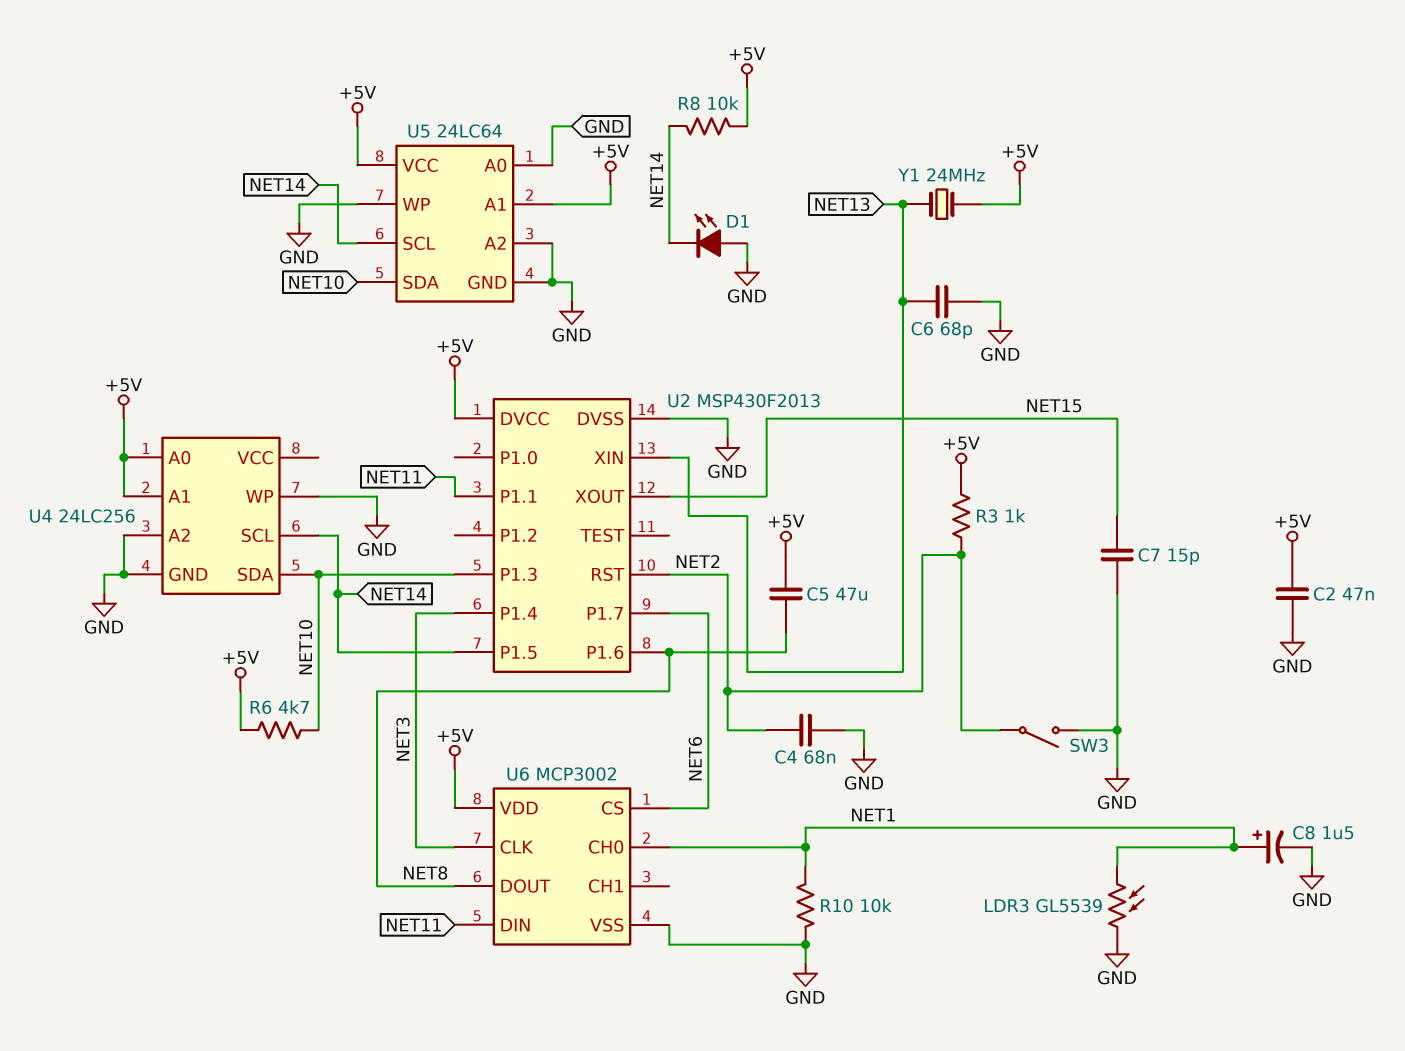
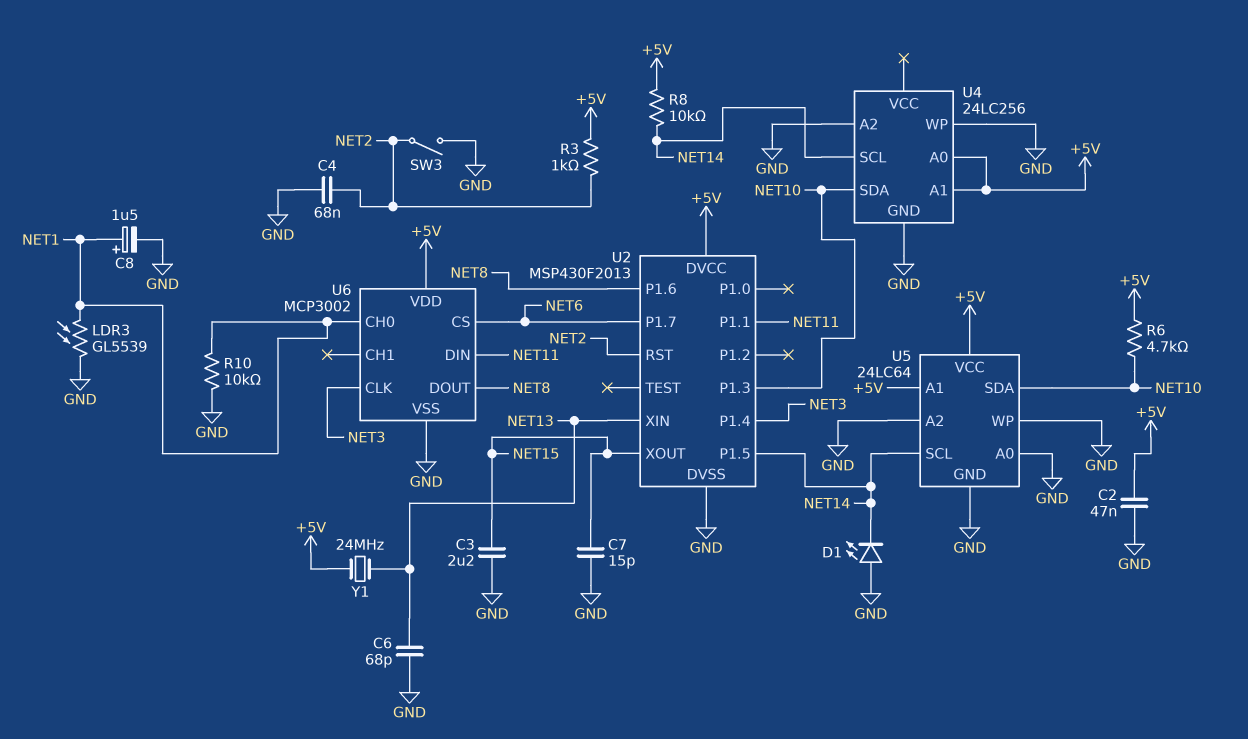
C3: none -> 2.2uF (GND, NET15)
C5: 47uF (+5V, NET8) -> none

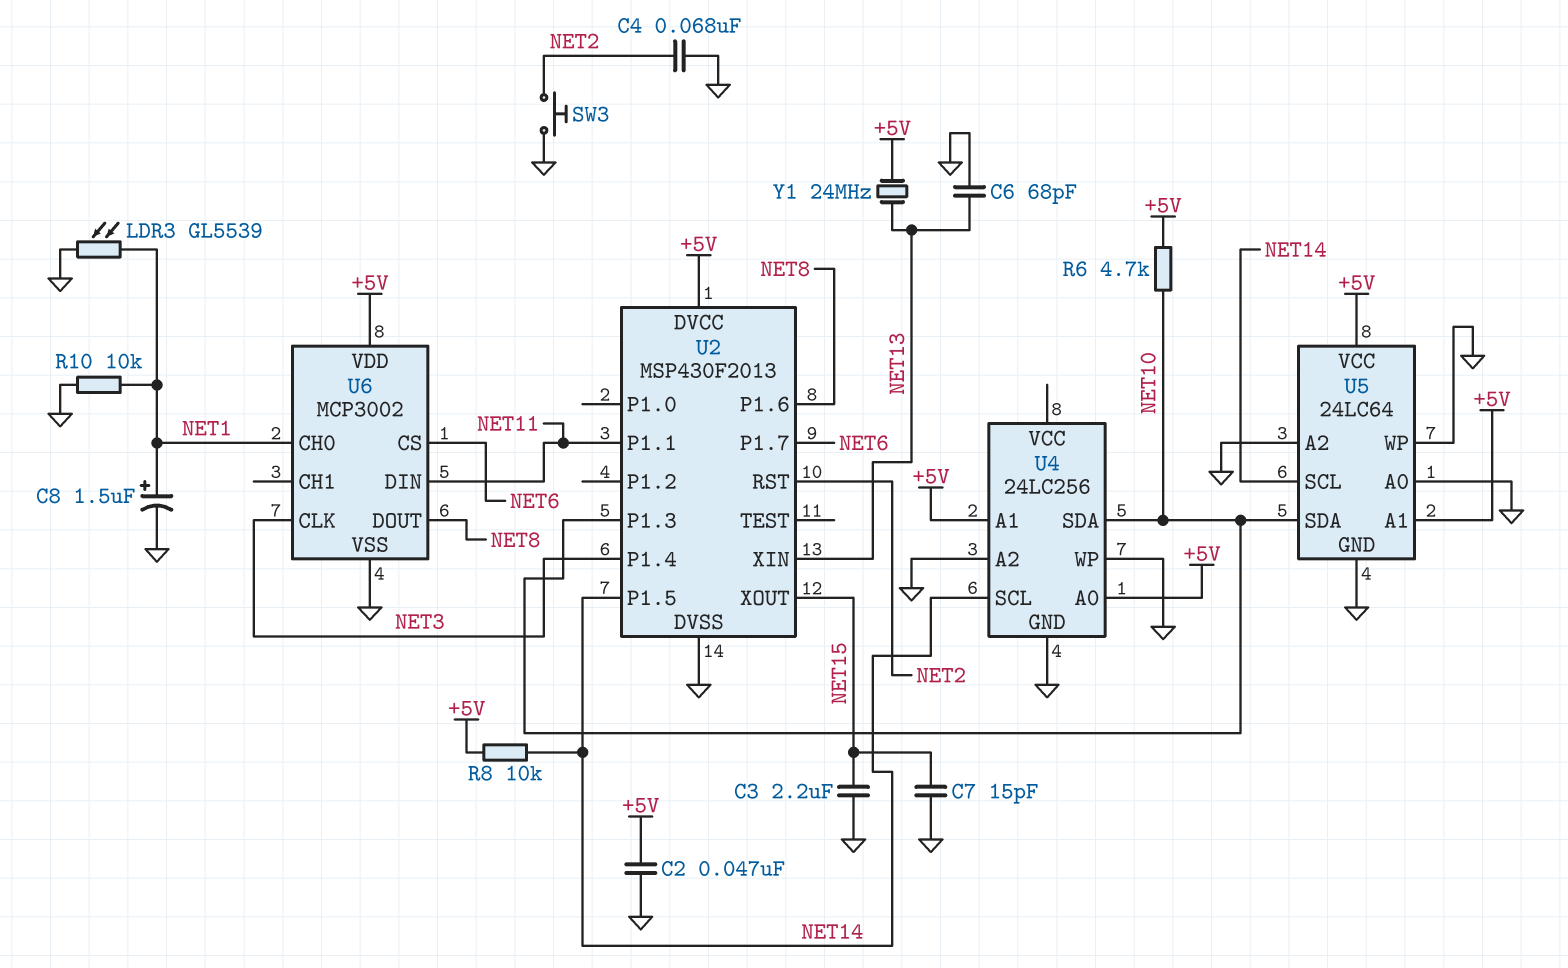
D1: LED (A GND, K NET14) -> none
R3: 1k (+5V, NET2) -> none
SW3: switch (GND, NET2) -> button (GND, NET2)

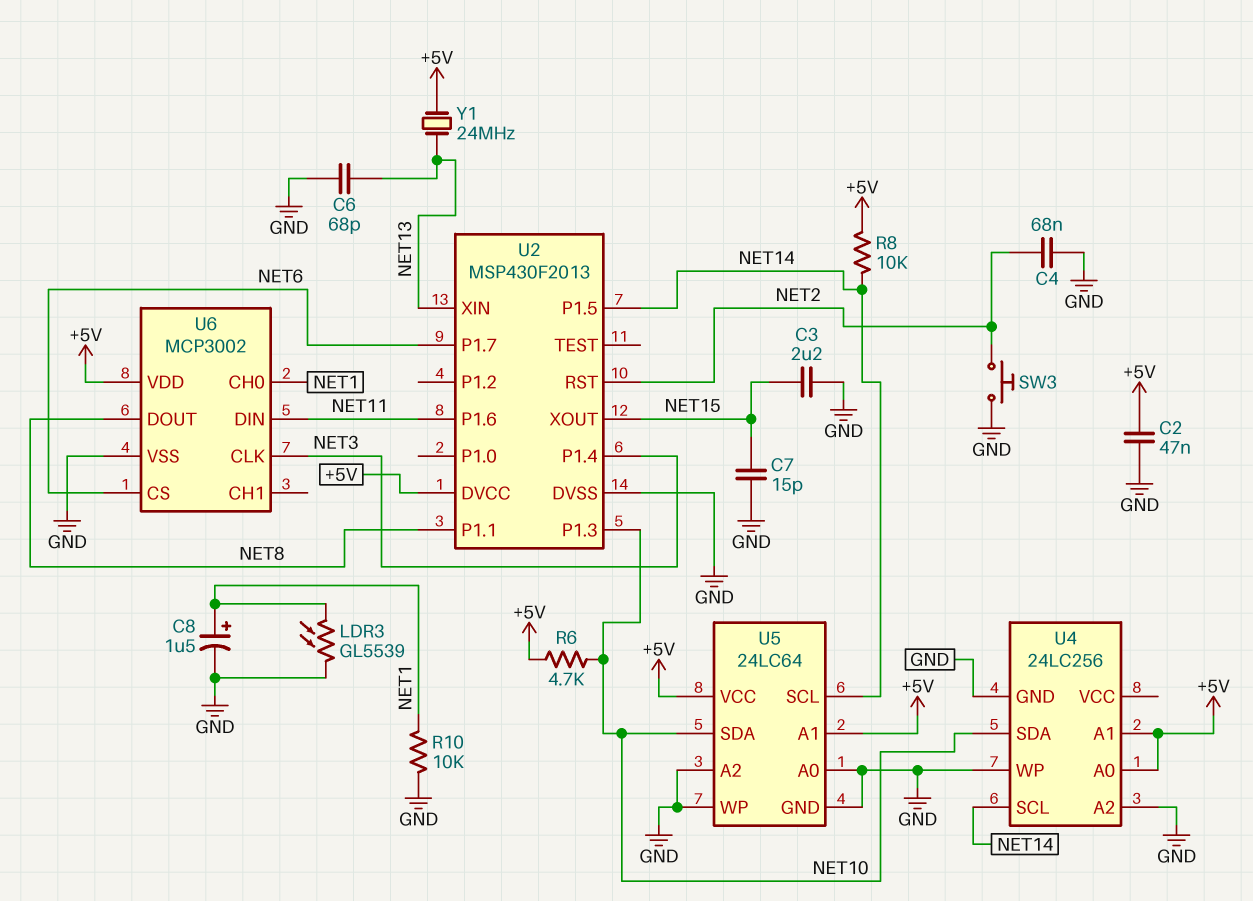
U2 pin P1.1: NET11 -> NET8
U2 pin P1.6: NET8 -> NET11

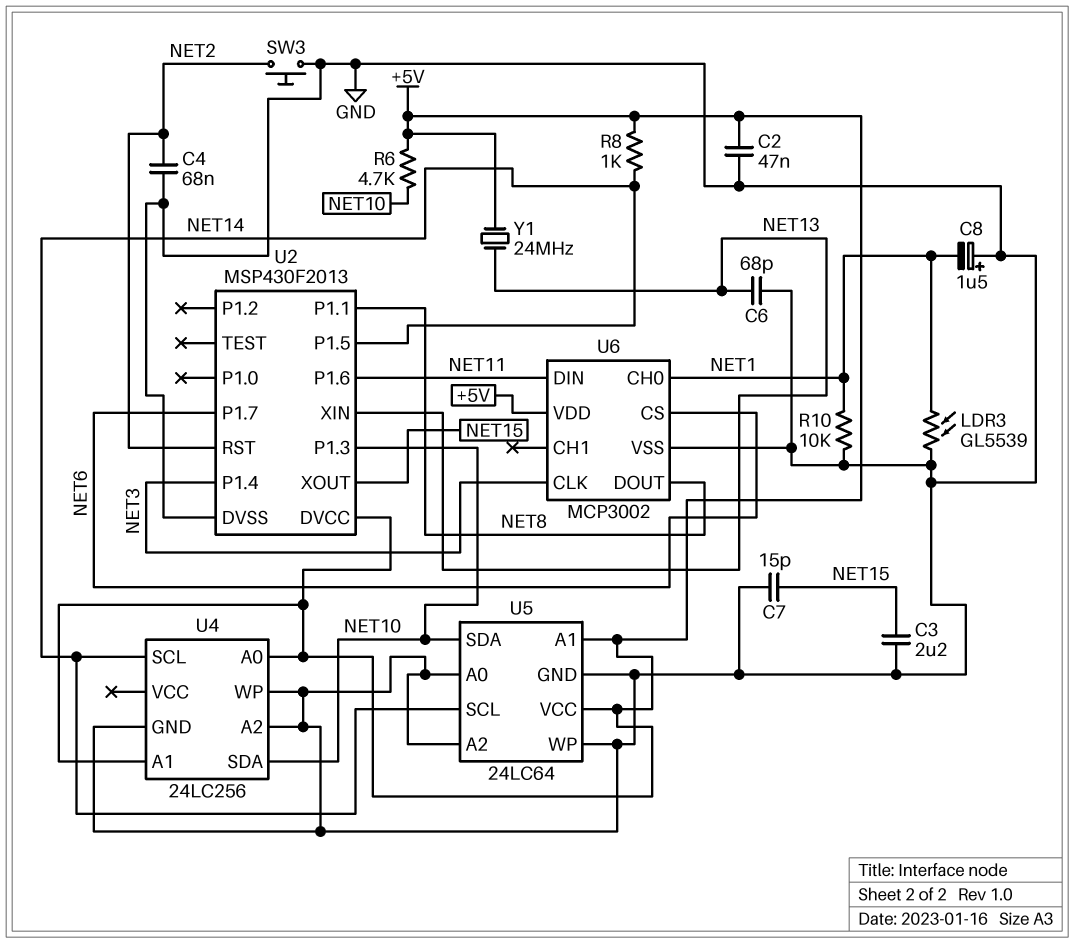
C8: 1.5uF (plus NET1, minus GND) -> 1.5uF (plus GND, minus NET1)
R8: 10k (+5V, NET14) -> 1k (+5V, NET14)

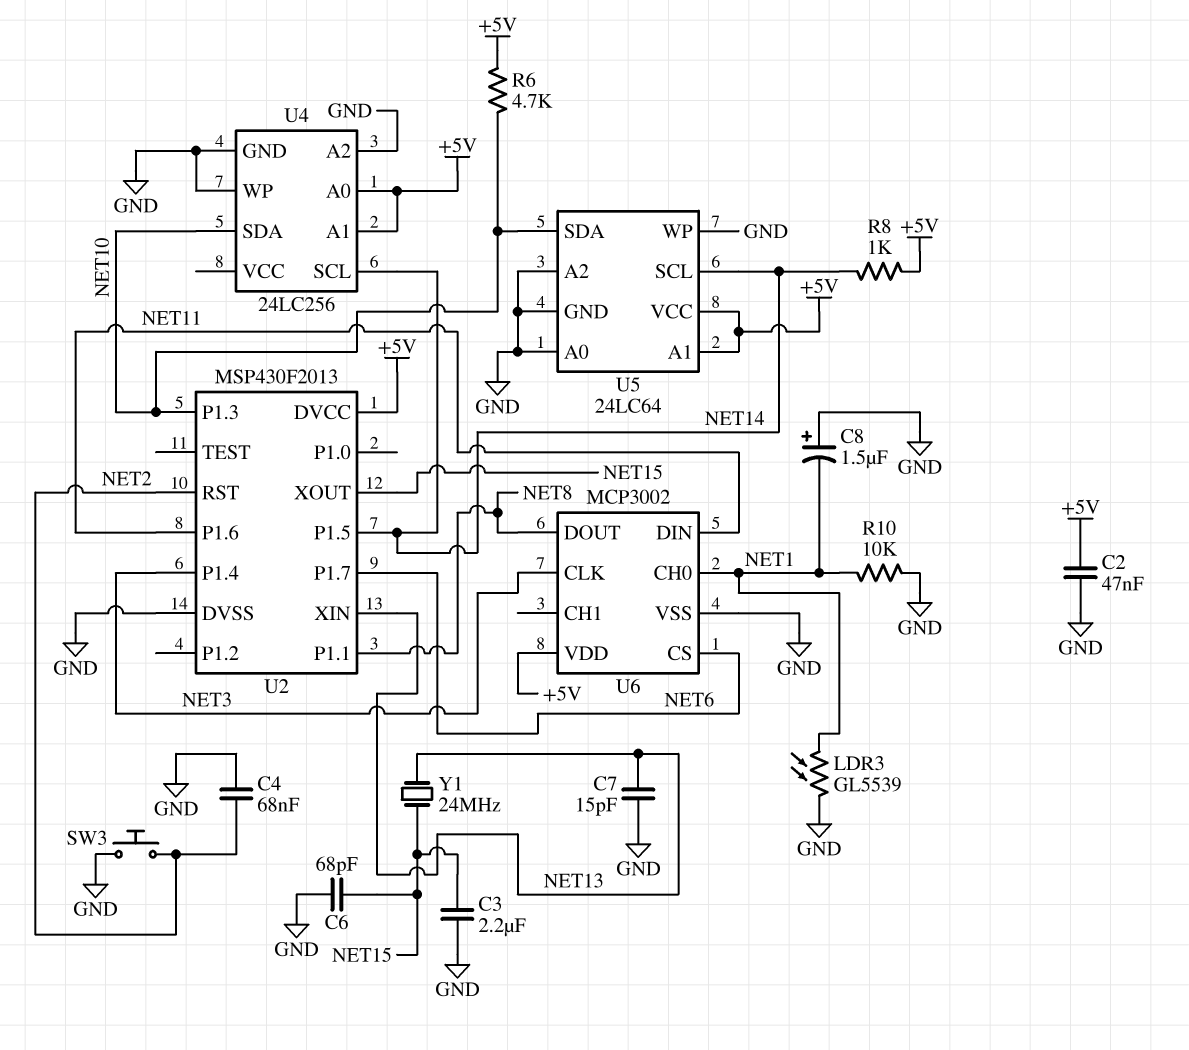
C6: 68pF (GND, NET13) -> 68pF (GND, NET15)
C7: 15pF (GND, NET15) -> 15pF (GND, NET13)
Y1: 24MHz (+5V, NET13) -> 24MHz (NET13, NET15)

